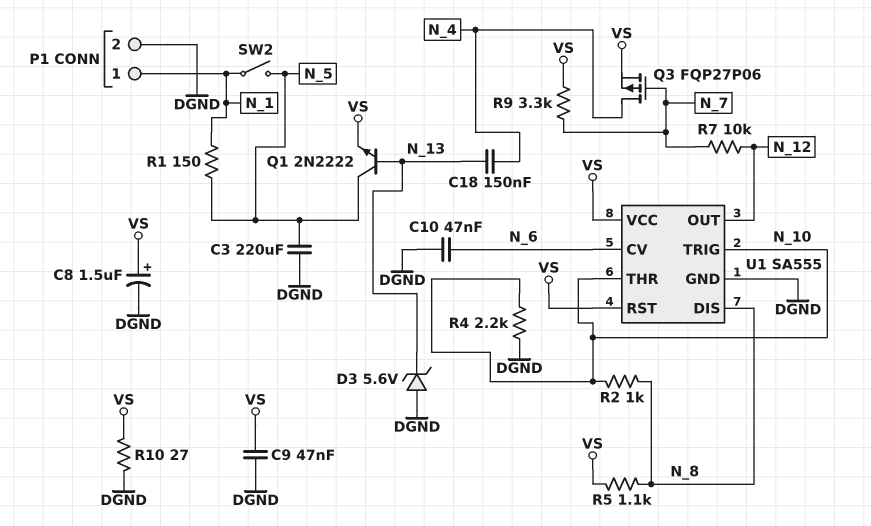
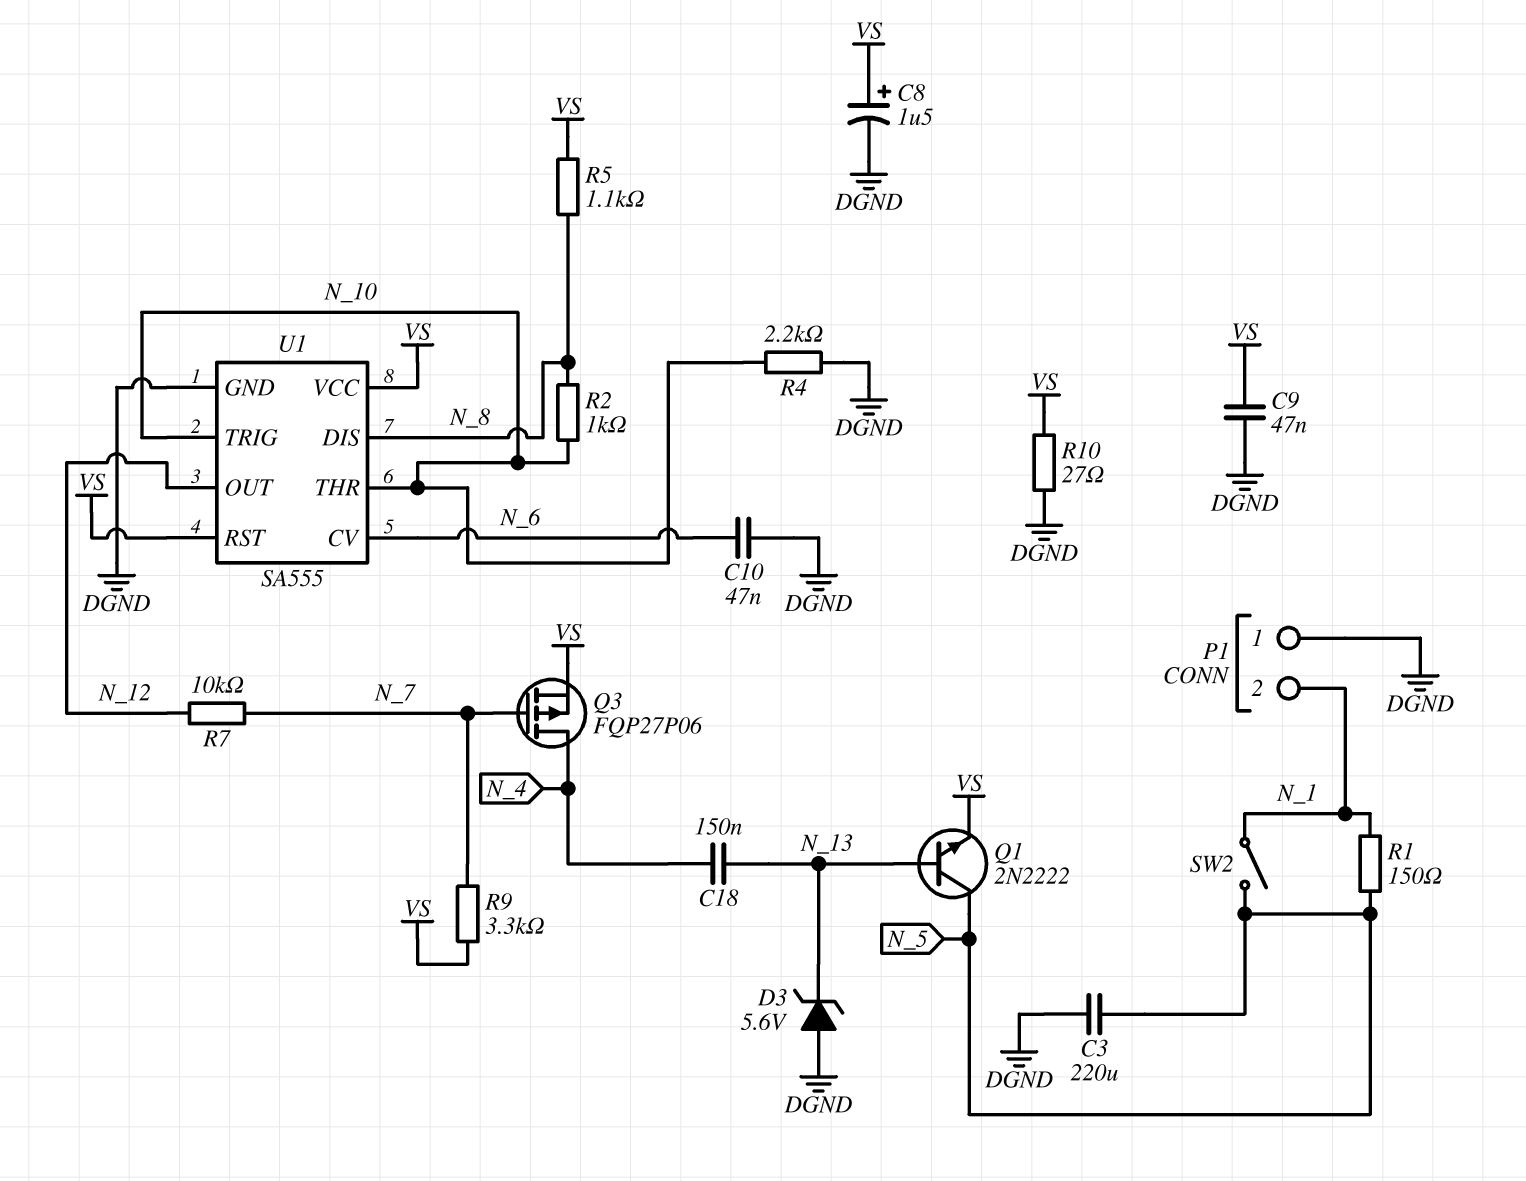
P1 pin 1: N_1 -> DGND
P1 pin 2: DGND -> N_1

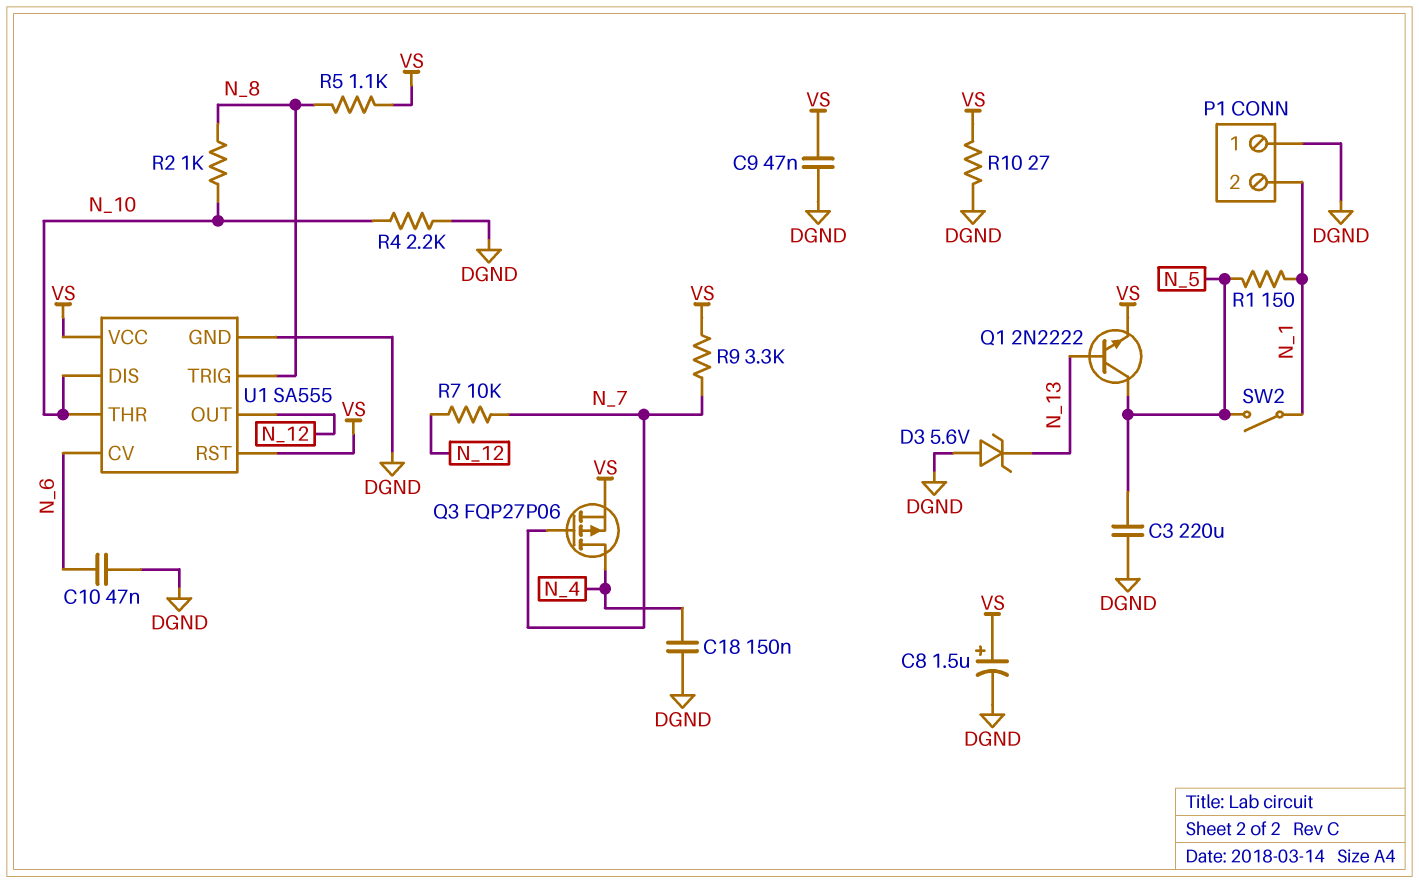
C18: 150nF (N_4, N_13) -> 150nF (DGND, N_4)
U1 pin DIS: N_8 -> N_10
U1 pin TRIG: N_10 -> N_8

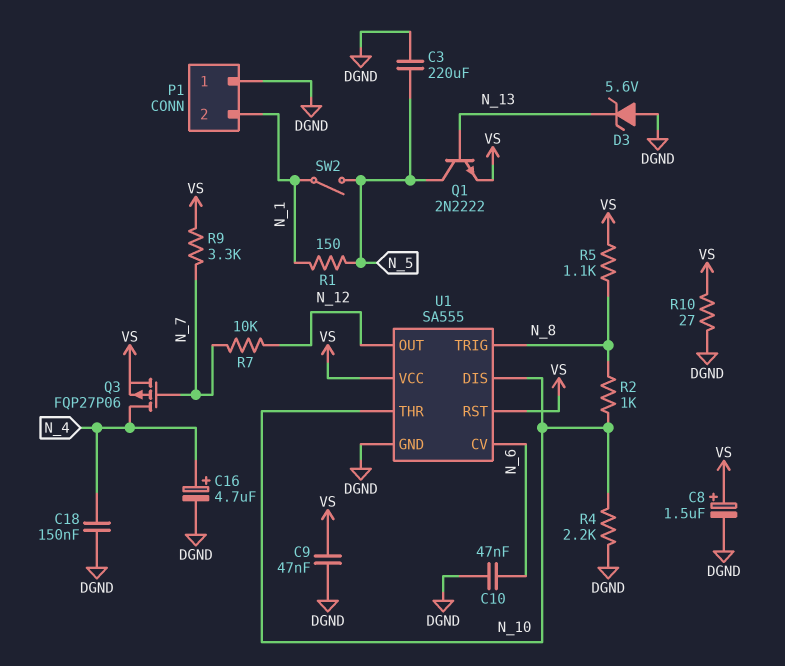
C16: none -> 4.7uF (plus N_4, minus DGND)

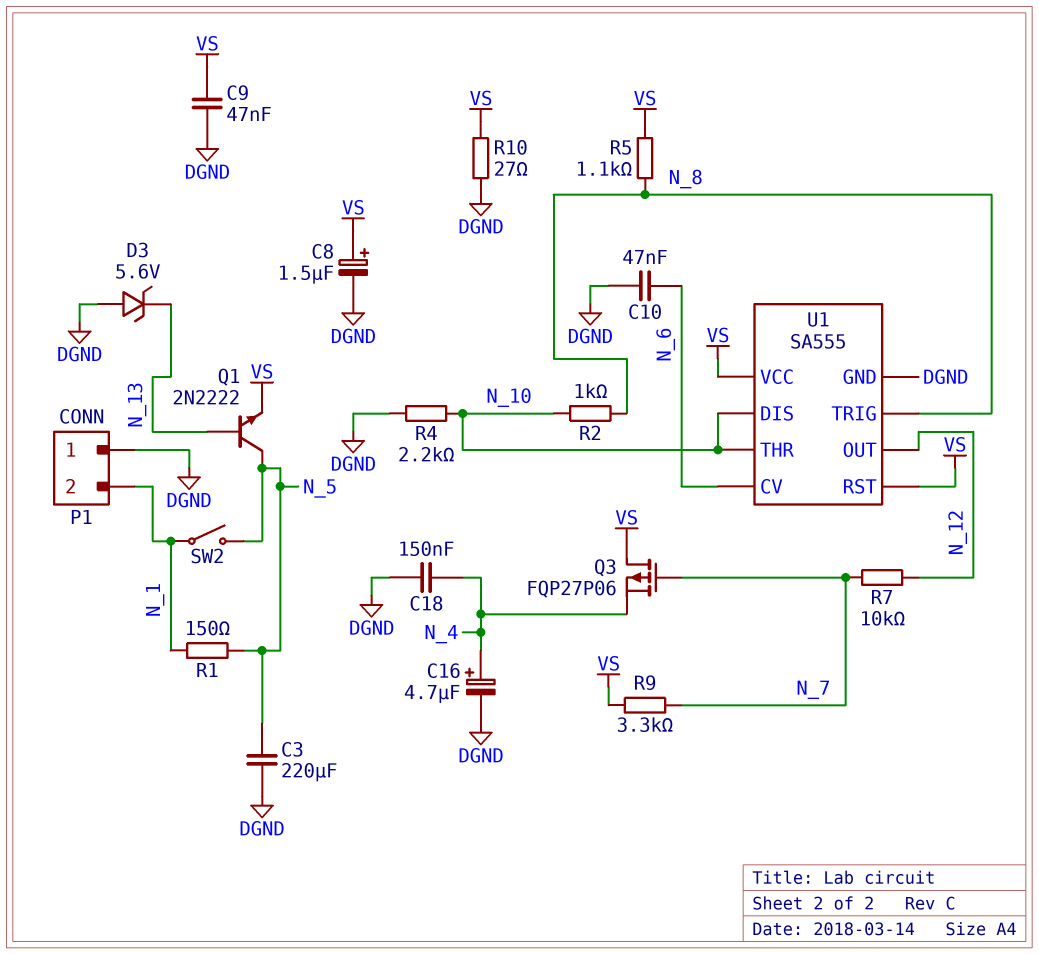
Q3: PMOS FQP27P06 (G N_7, D N_4, S VS) -> PMOS FQP27P06 (G N_7, D VS, S N_4)

